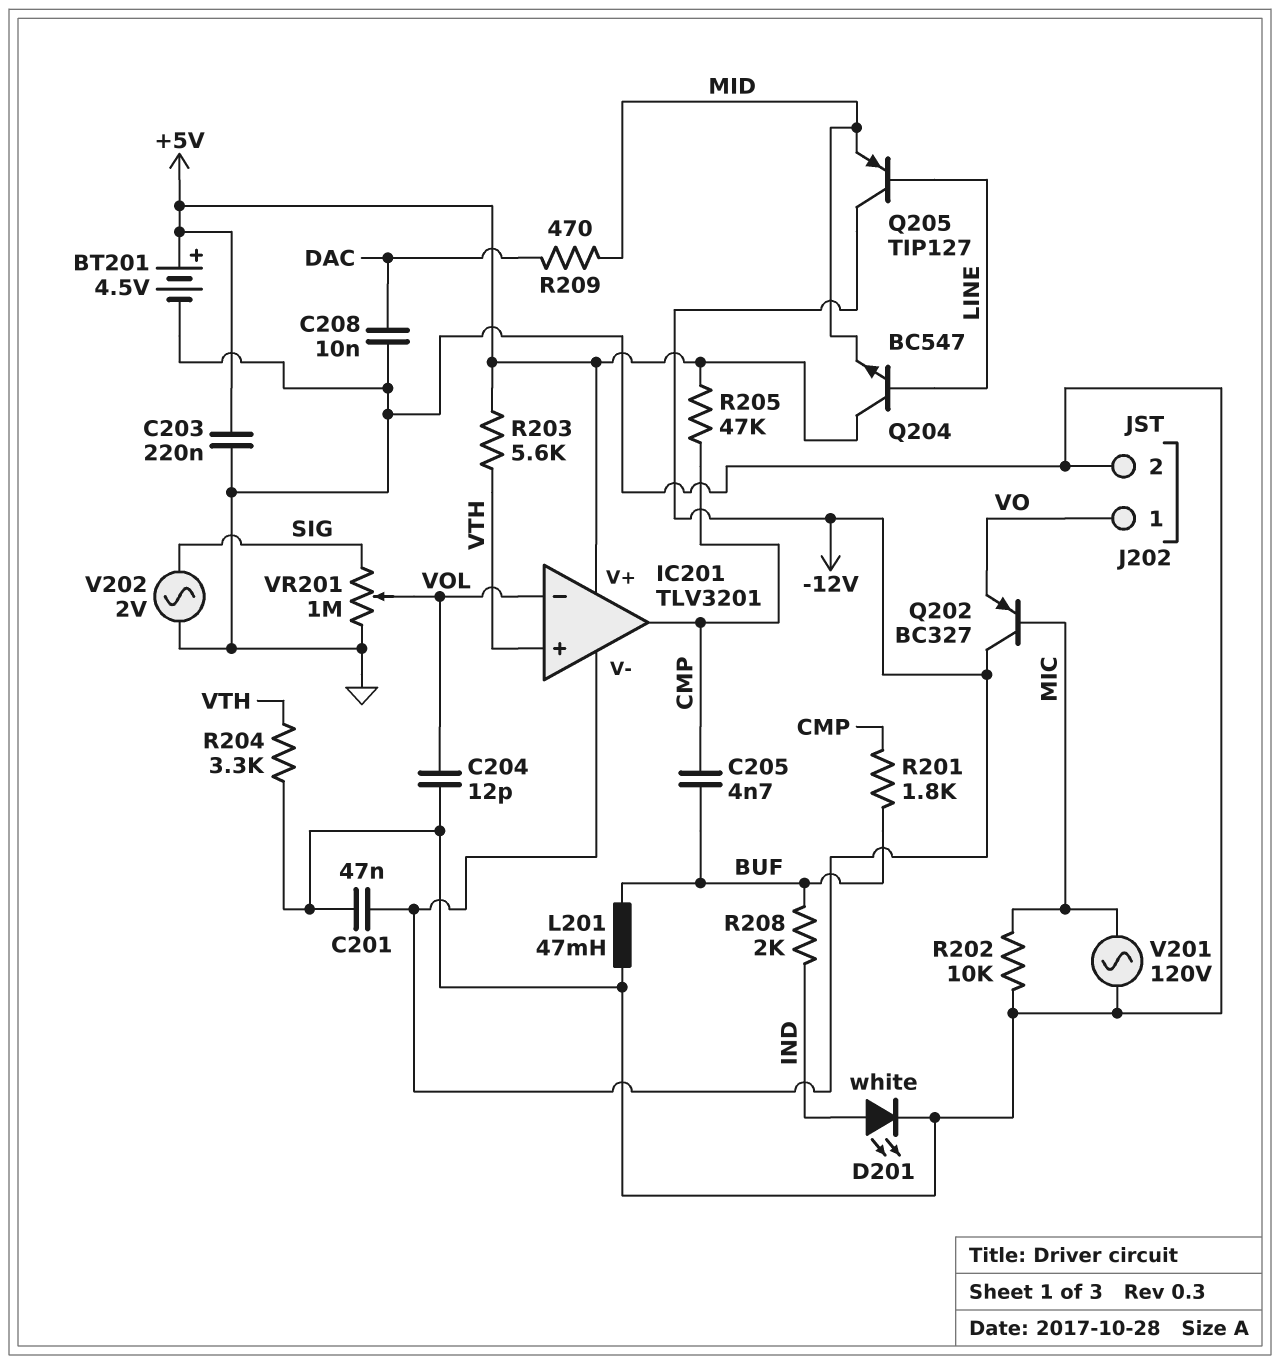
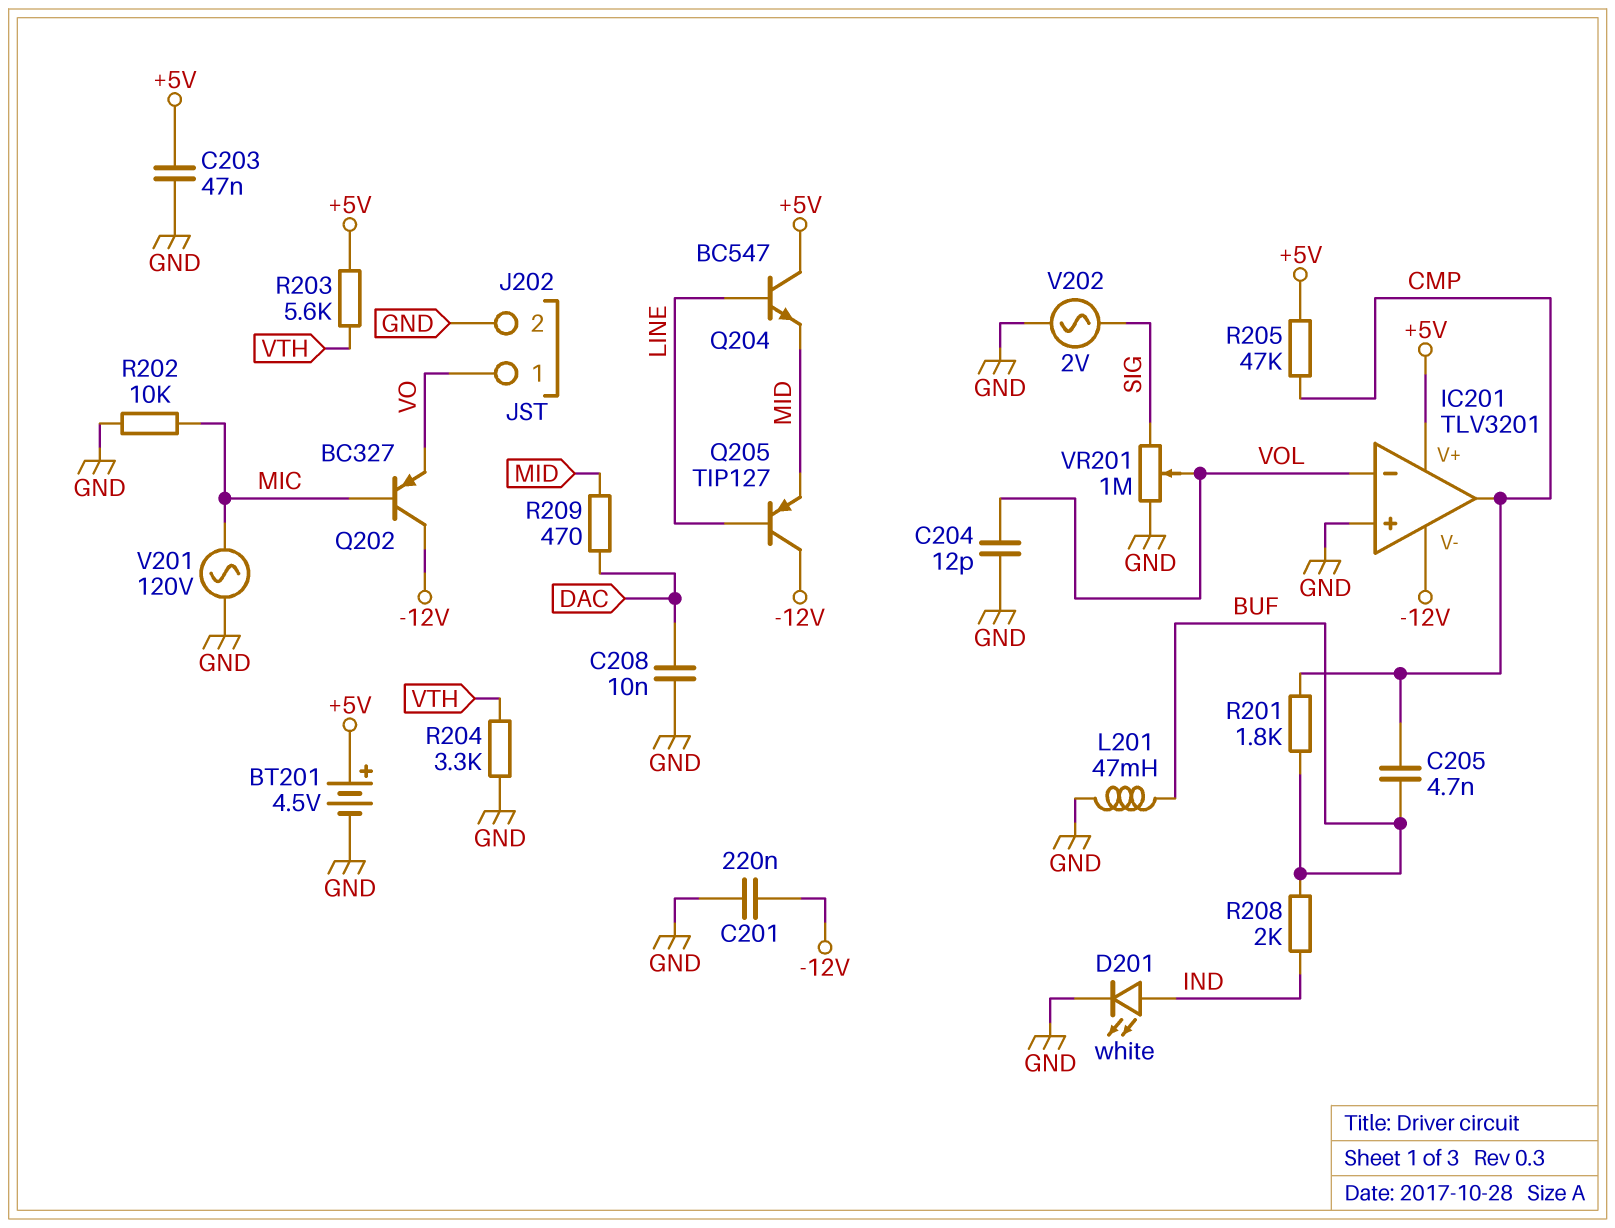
C201: 47nF (-12V, GND) -> 220nF (-12V, GND)
C203: 220nF (+5V, GND) -> 47nF (+5V, GND)
IC201 pin in+: VTH -> GND

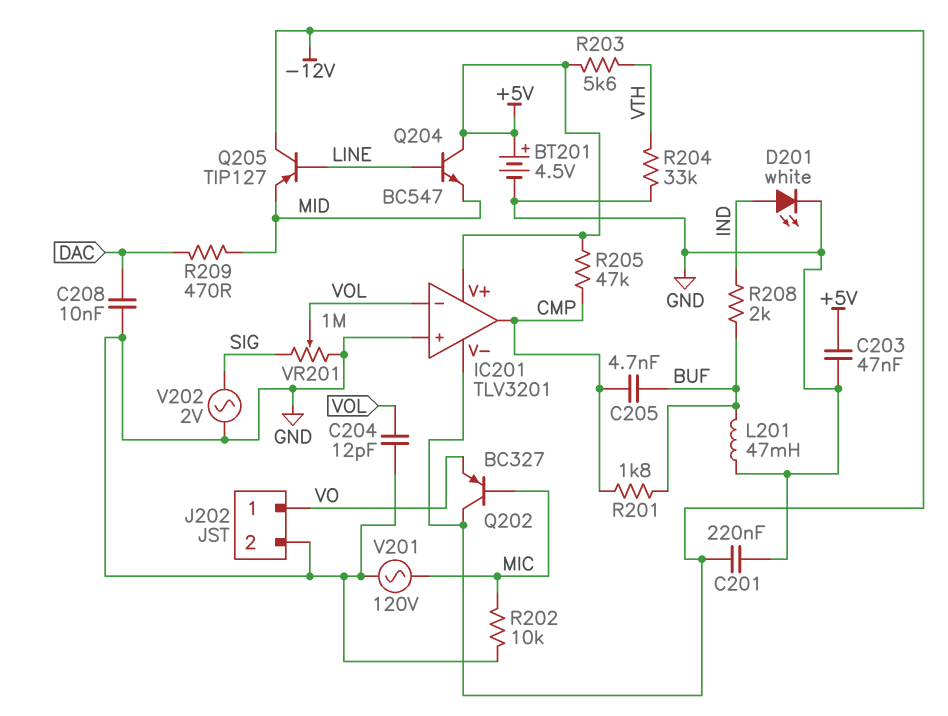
R204: 3.3k (GND, VTH) -> 33k (GND, VTH)

